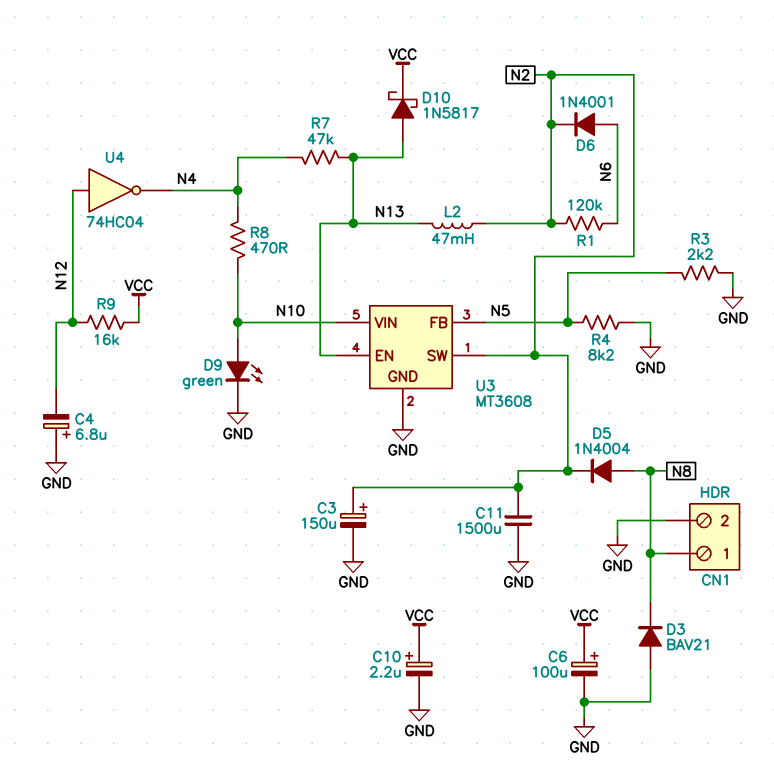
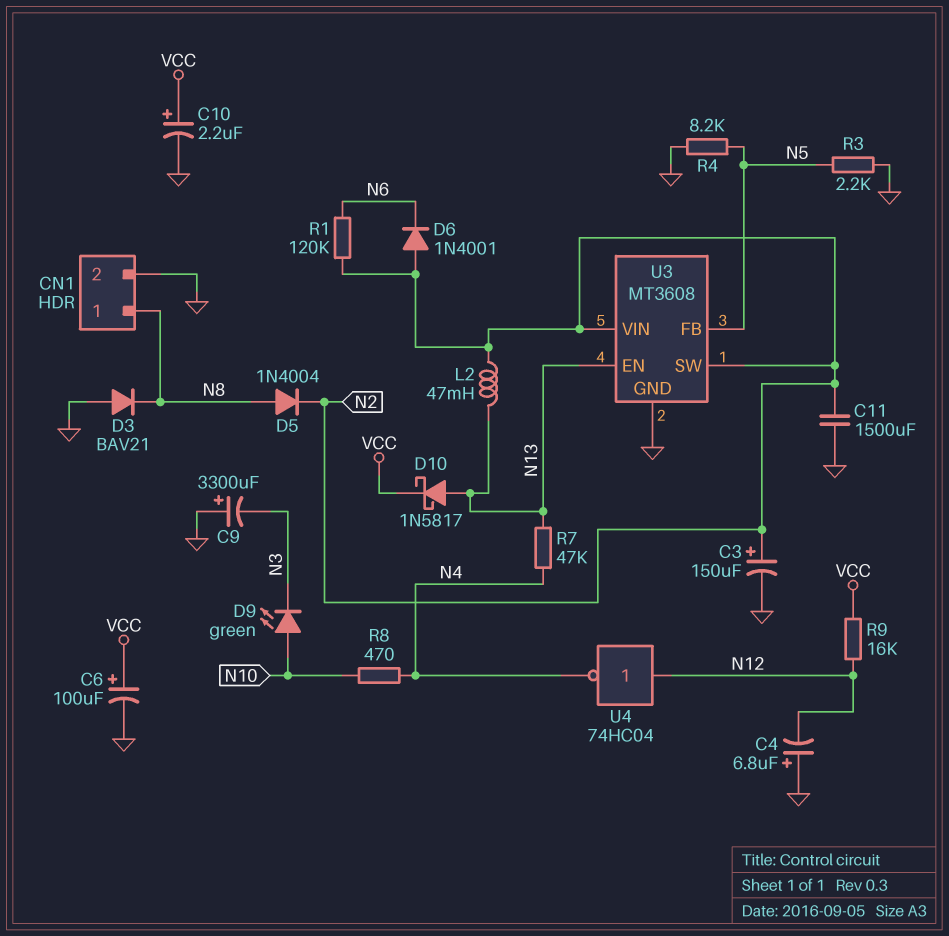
C9: none -> 3300uF (plus GND, minus N3)
D6: diode 1N4001 (A N6, K N2) -> diode 1N4001 (A N2, K N6)
D9: LED green (A N10, K GND) -> LED green (A N10, K N3)
U3 pin VIN: N10 -> N2

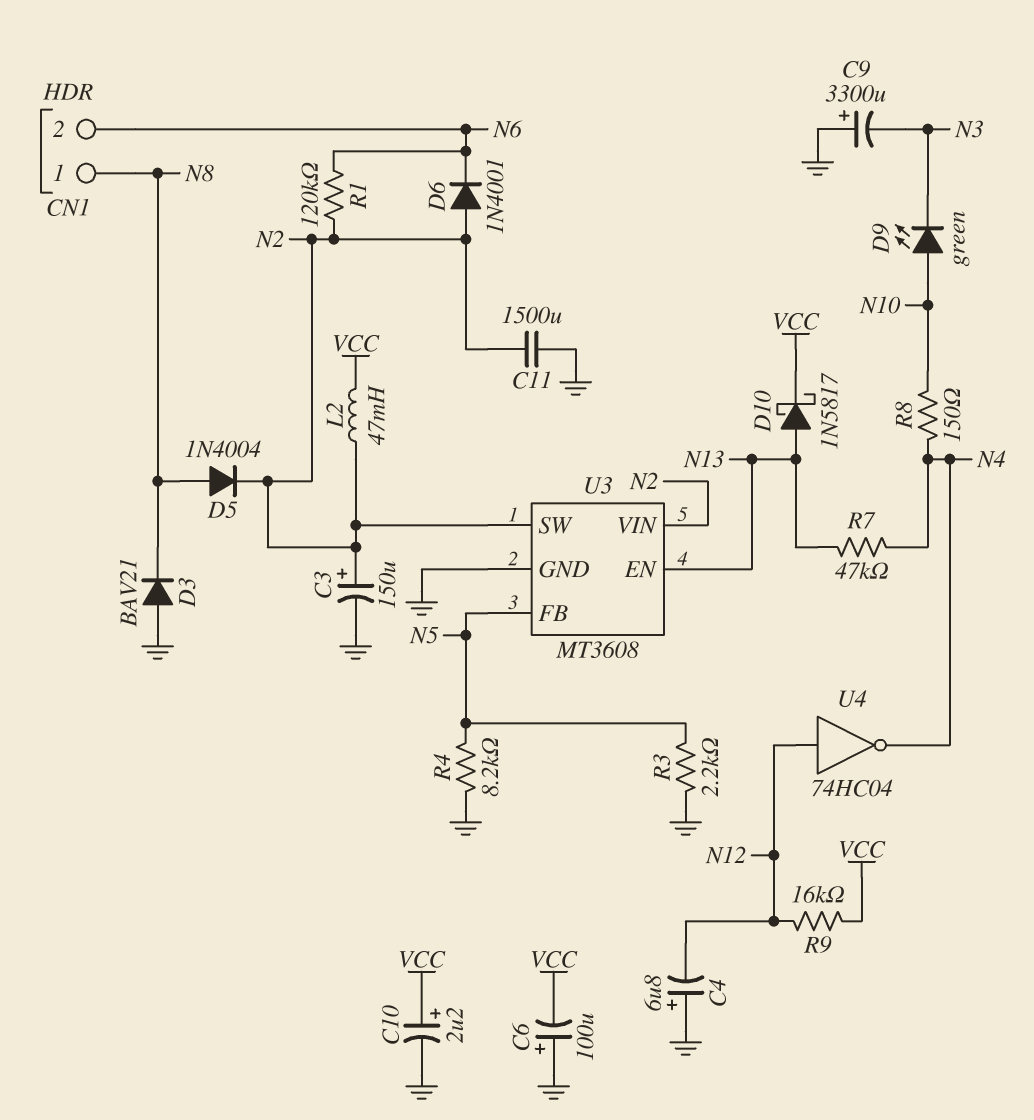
C6: 100uF (plus VCC, minus GND) -> 100uF (plus GND, minus VCC)
CN1 pin 2: GND -> N6
L2: 47mH (N2, N13) -> 47mH (N2, VCC)
R8: 470 (N4, N10) -> 150 (N4, N10)

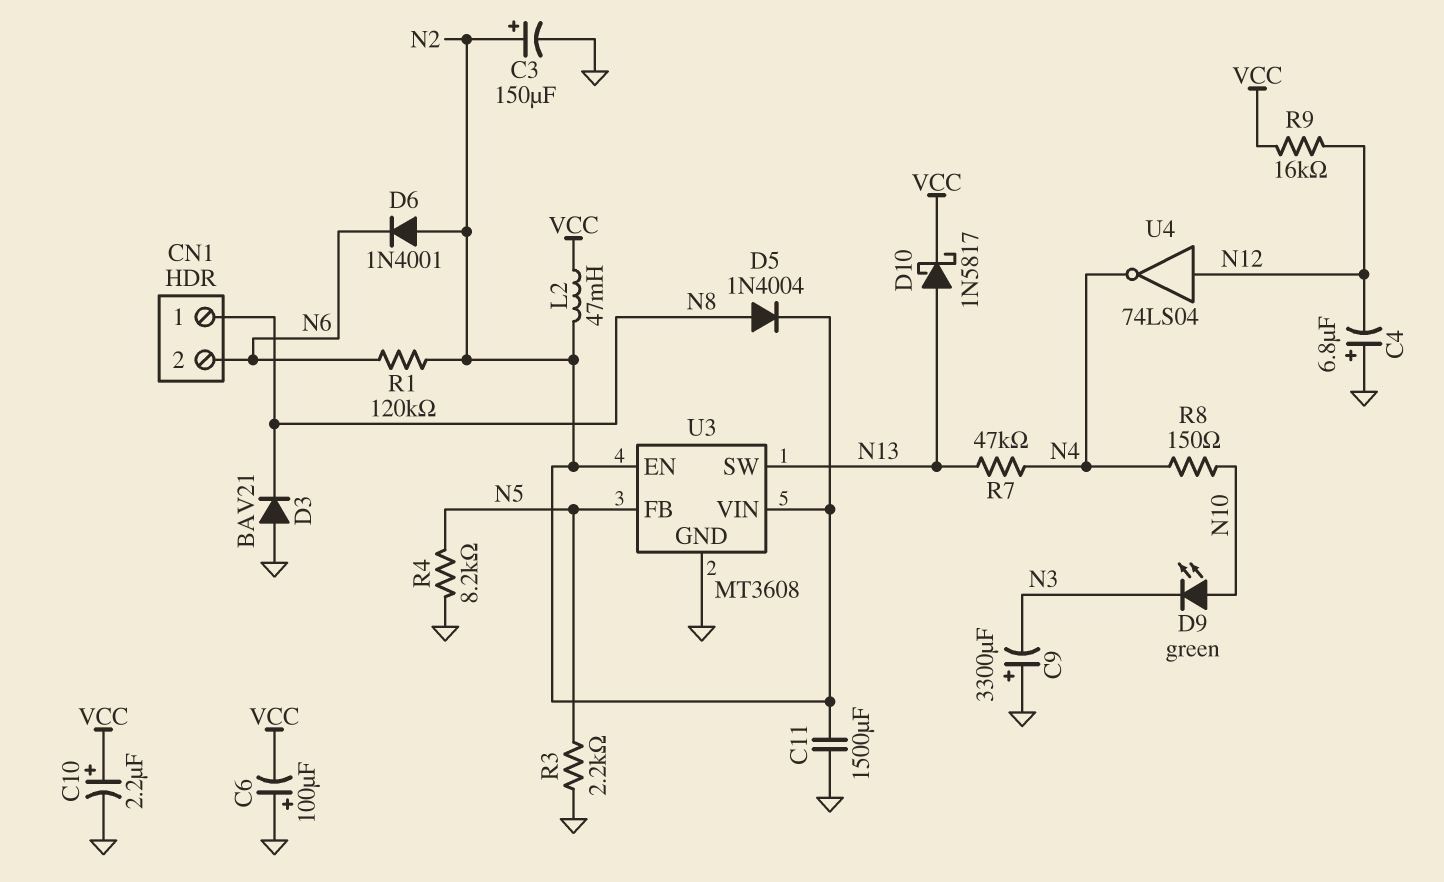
U3 pin EN: N13 -> N2
U3 pin SW: N2 -> N13
U4: NOT 74HC04 (in N12, out N4) -> NOT 74LS04 (in N12, out N4)

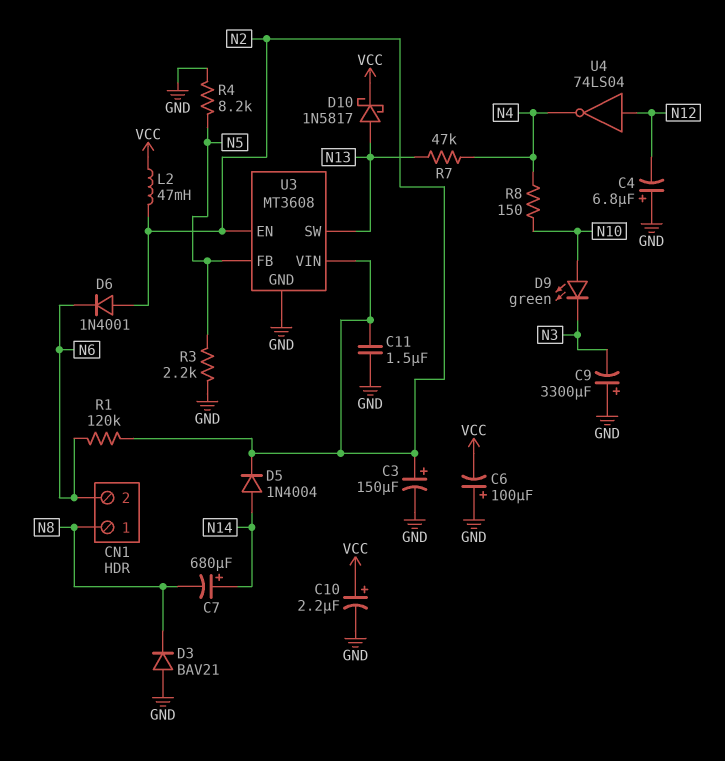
C7: none -> 680uF (plus N14, minus N8)
C11: 1500uF (GND, N2) -> 1.5uF (GND, N2)
D5: diode 1N4004 (A N8, K N2) -> diode 1N4004 (A N14, K N2)
R9: 16k (N12, VCC) -> none

